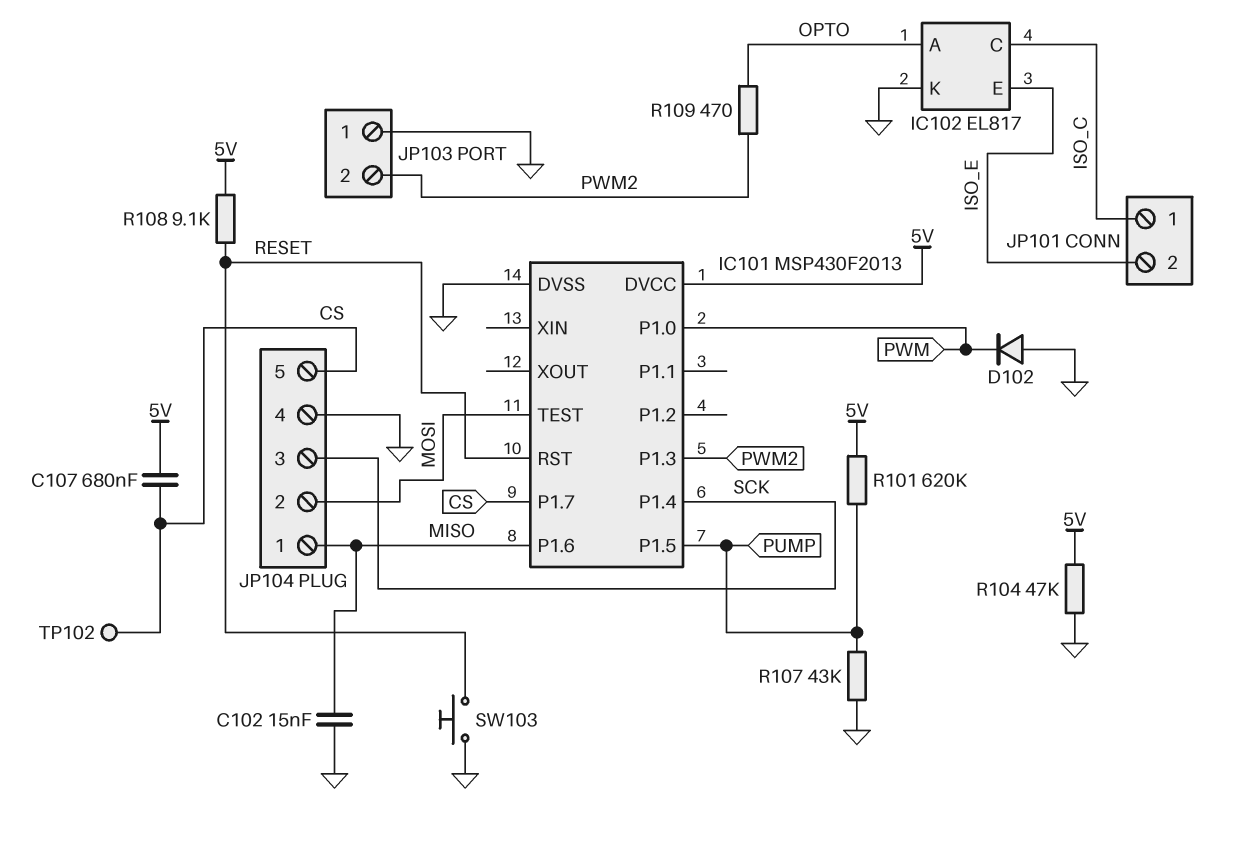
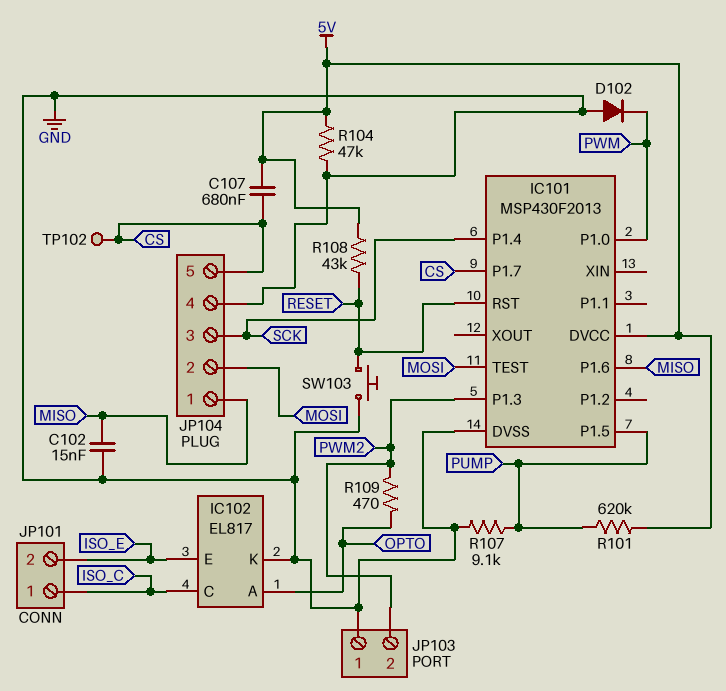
R107: 43k (GND, PUMP) -> 9.1k (GND, PUMP)
R108: 9.1k (5V, RESET) -> 43k (5V, RESET)

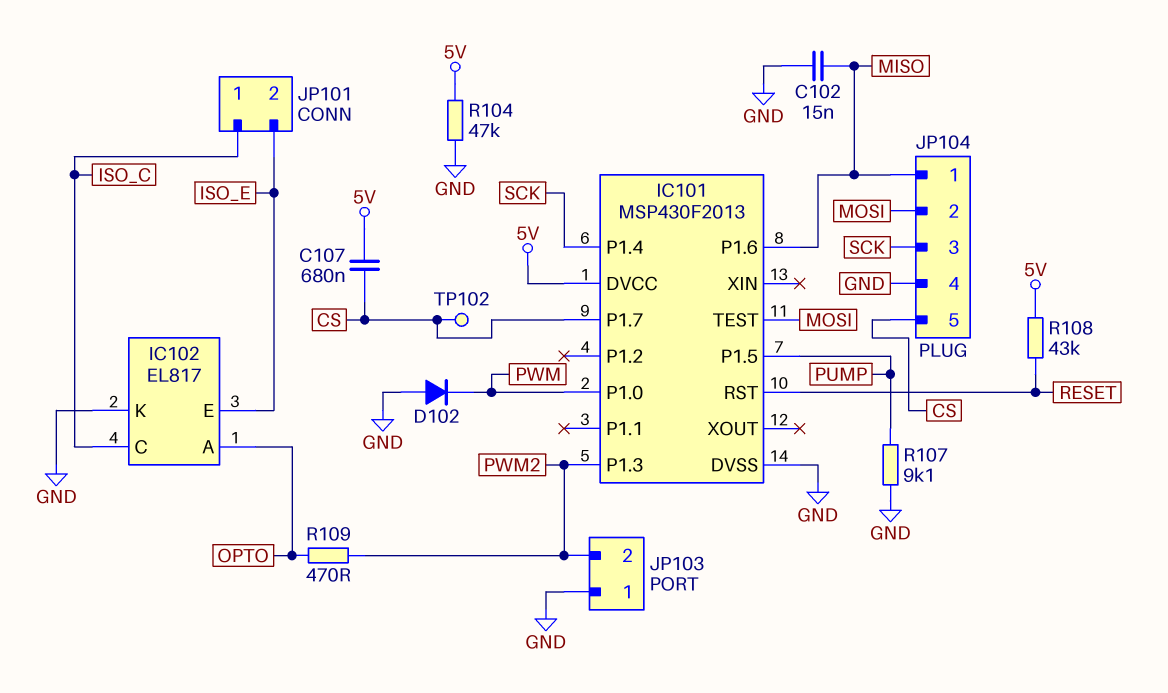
R101: 620k (5V, PUMP) -> none
SW103: button (GND, RESET) -> none

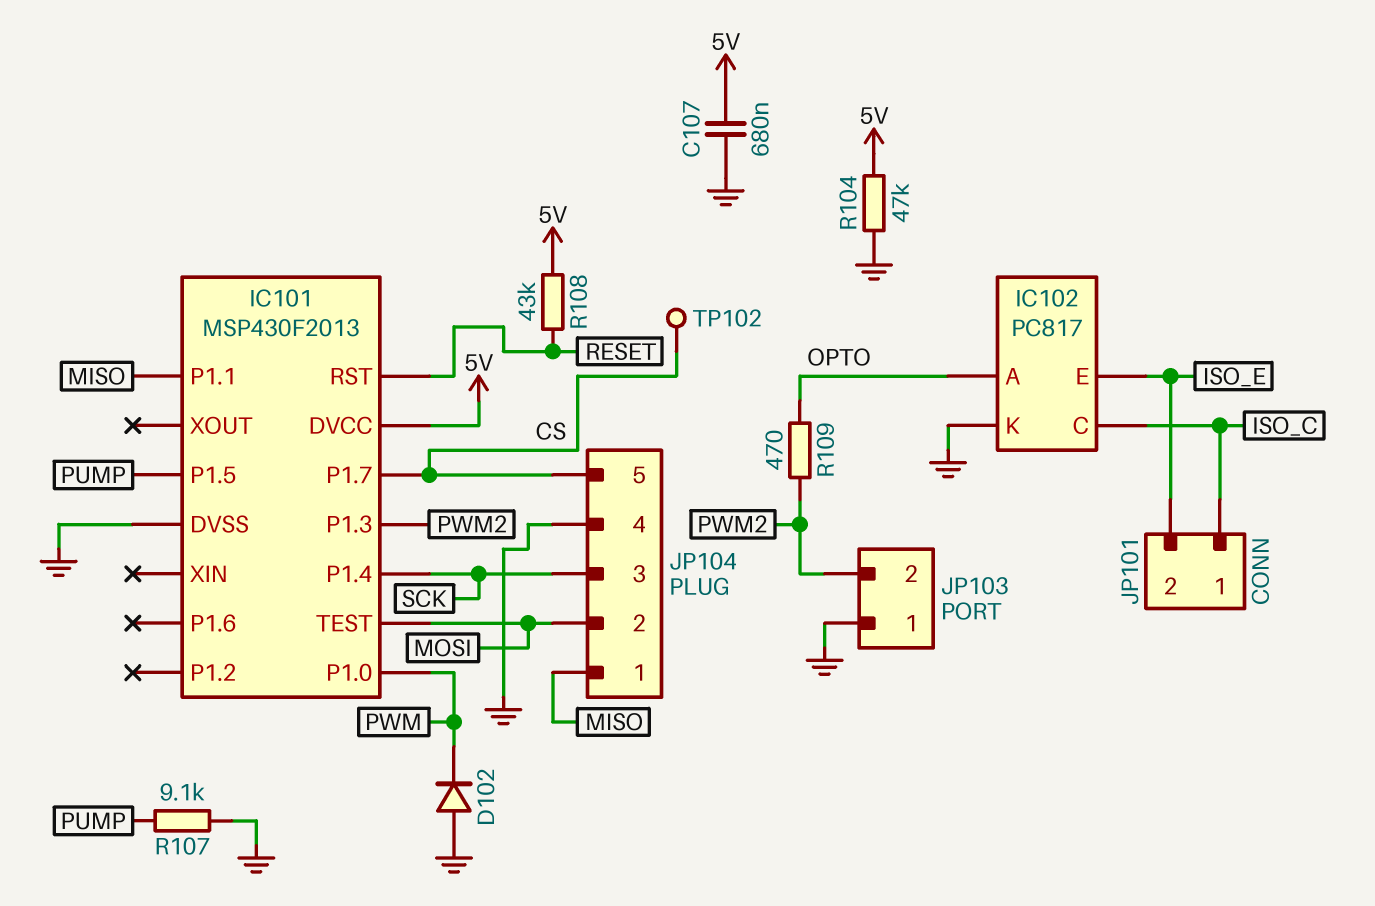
C102: 15nF (GND, MISO) -> none
C107: 680nF (5V, CS) -> 680nF (5V, GND)
IC101 pin P1.1: none -> MISO
IC101 pin P1.6: MISO -> none
IC102: EL817 -> PC817

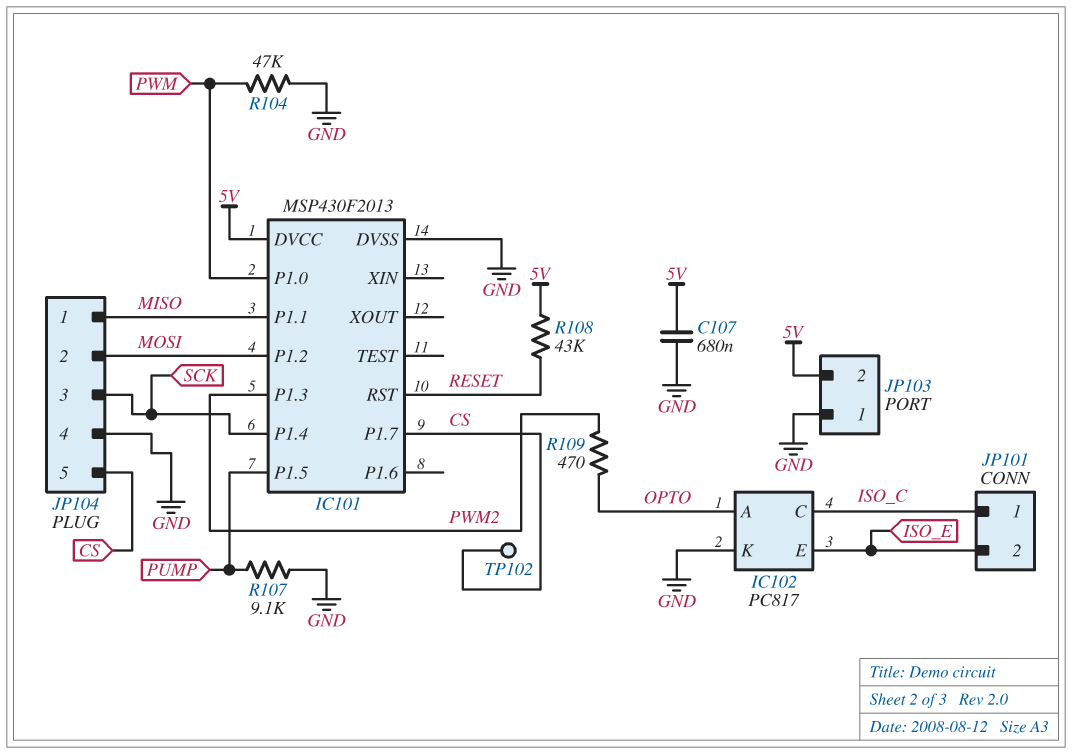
D102: diode (A GND, K PWM) -> none
IC101 pin P1.2: none -> MOSI
IC101 pin TEST: MOSI -> none
JP103 pin 2: PWM2 -> 5V
R104: 47k (5V, GND) -> 47k (GND, PWM)

